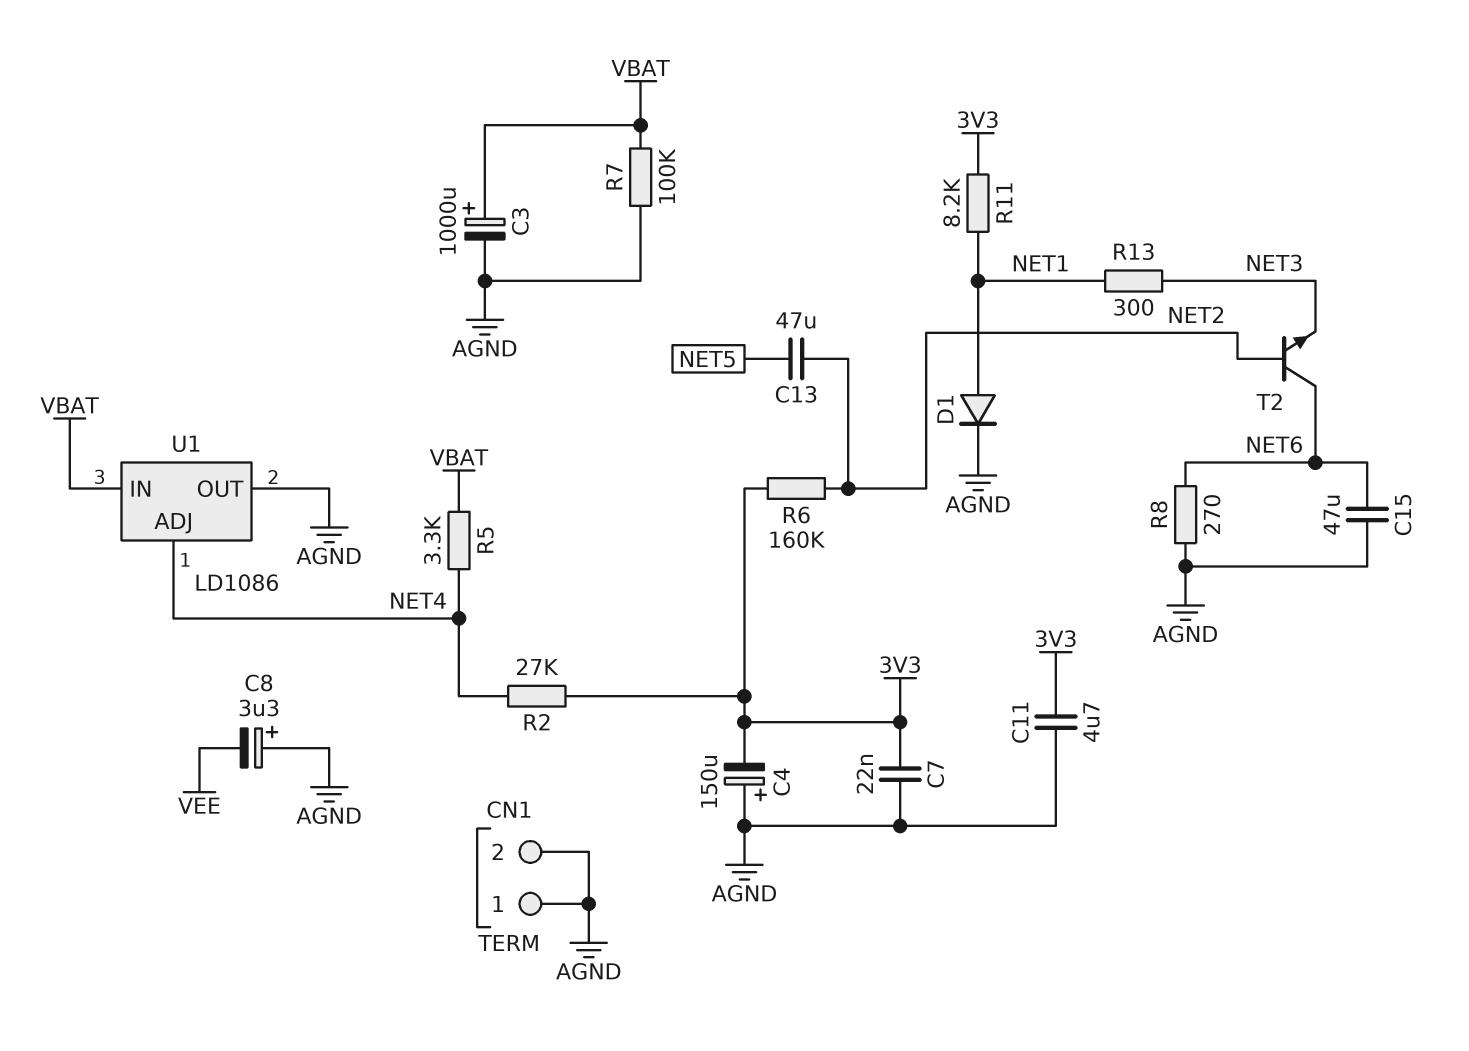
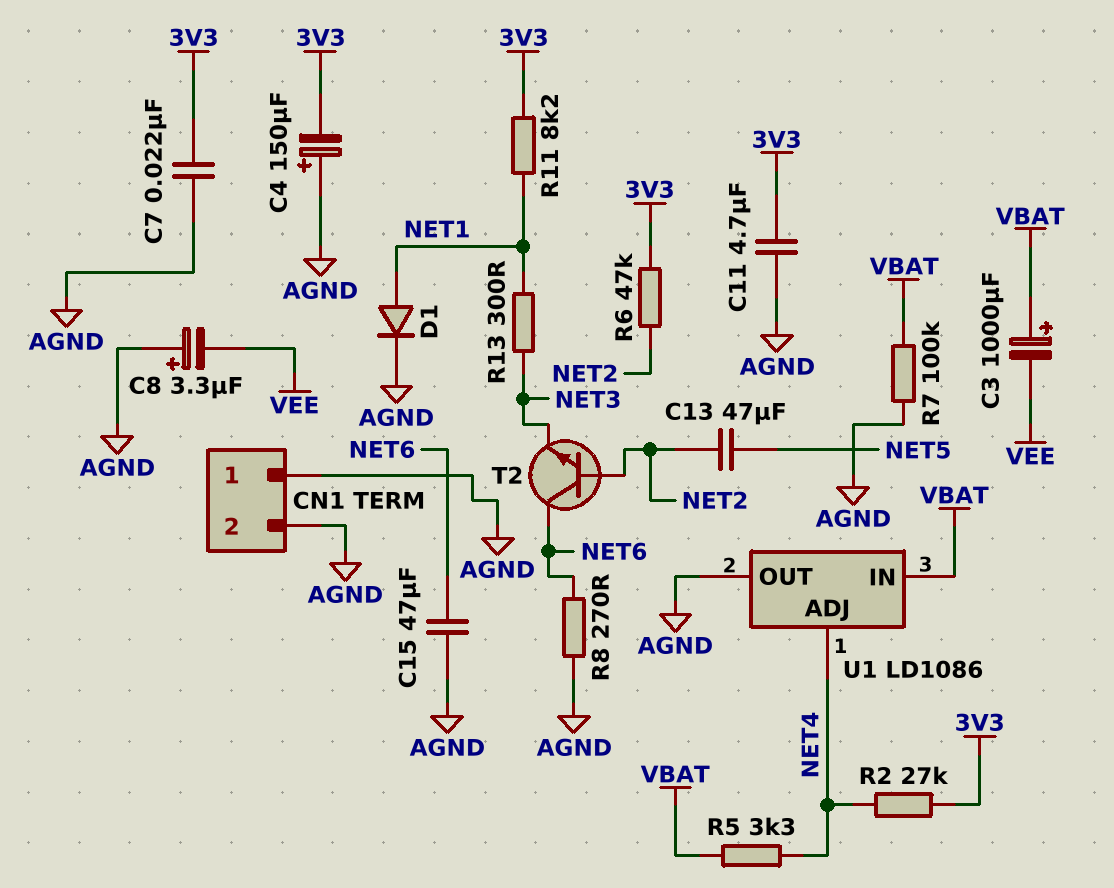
C3: 1000uF (plus VBAT, minus AGND) -> 1000uF (plus VBAT, minus VEE)
R6: 160k (3V3, NET2) -> 47k (3V3, NET2)

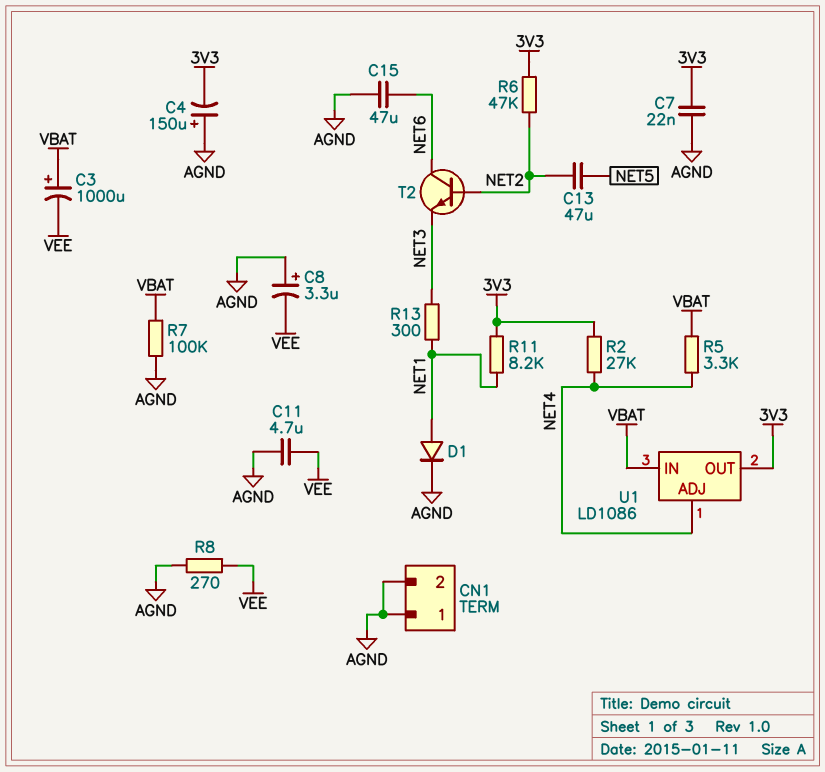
C11: 4.7uF (3V3, AGND) -> 4.7uF (AGND, VEE)
R8: 270 (AGND, NET6) -> 270 (AGND, VEE)
U1 pin OUT: AGND -> 3V3

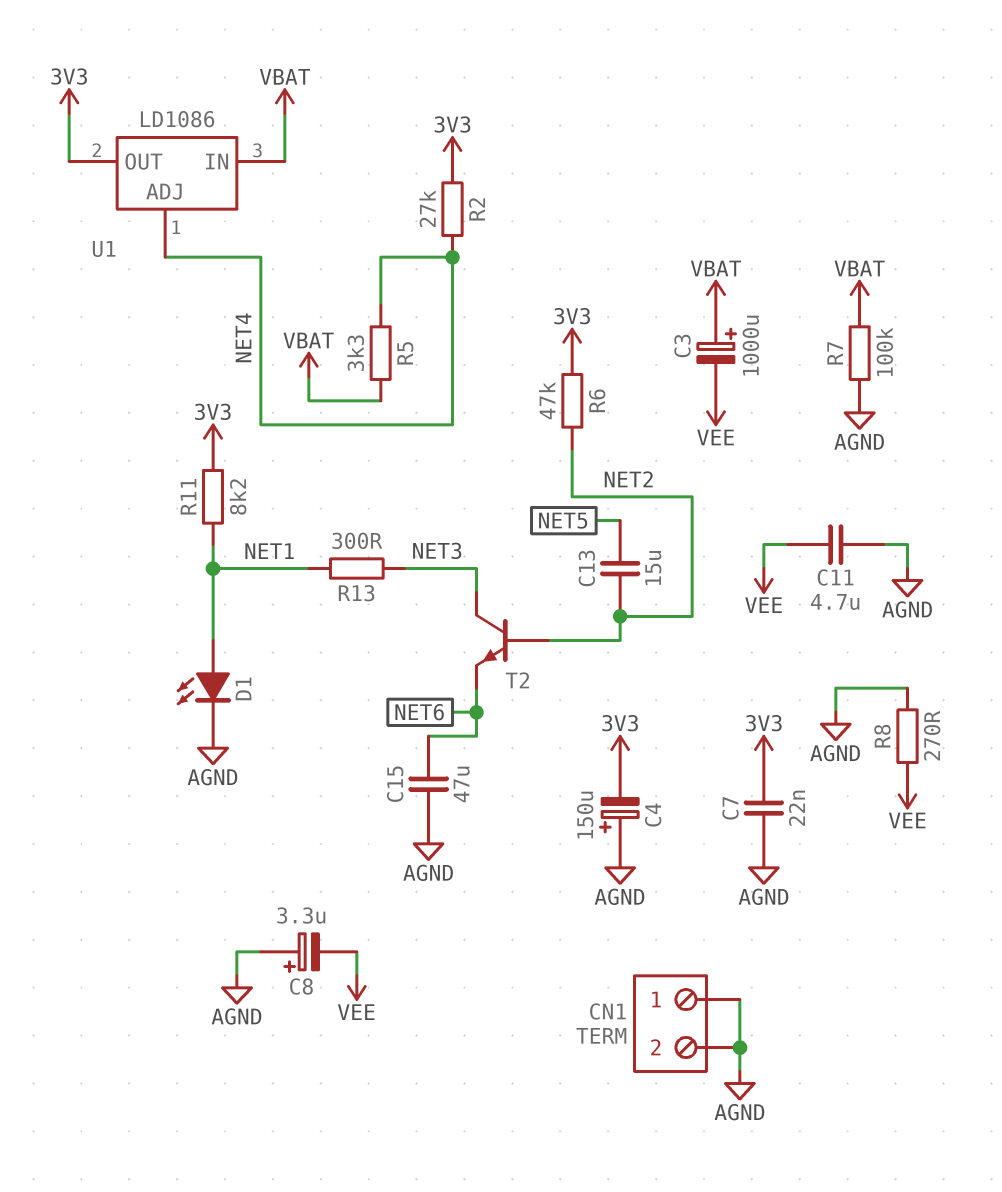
C13: 47uF (NET2, NET5) -> 15uF (NET2, NET5)
D1: diode (A NET1, K AGND) -> LED (A NET1, K AGND)
T2: NPN (B NET2, C NET6, E NET3) -> NPN (B NET2, C NET3, E NET6)

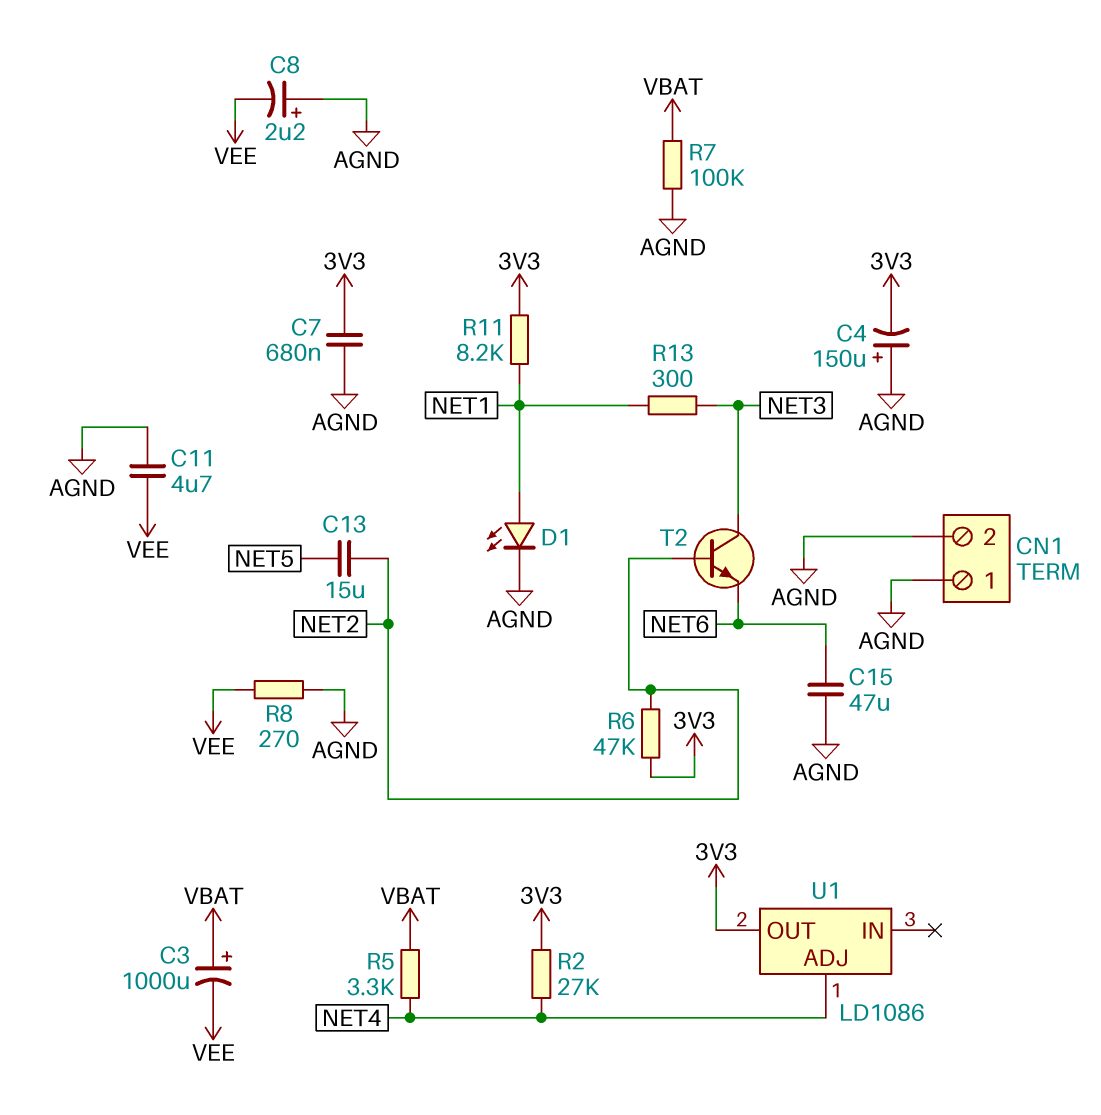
C7: 22nF (3V3, AGND) -> 680nF (3V3, AGND)
C8: 3.3uF (plus AGND, minus VEE) -> 2.2uF (plus AGND, minus VEE)
U1 pin IN: VBAT -> none

